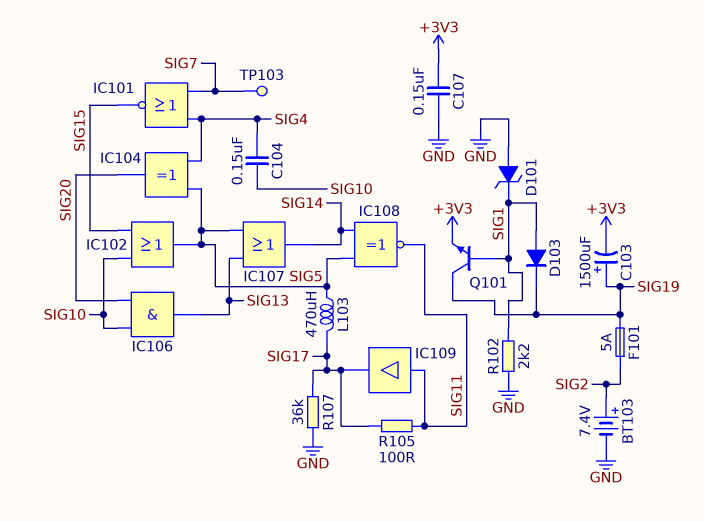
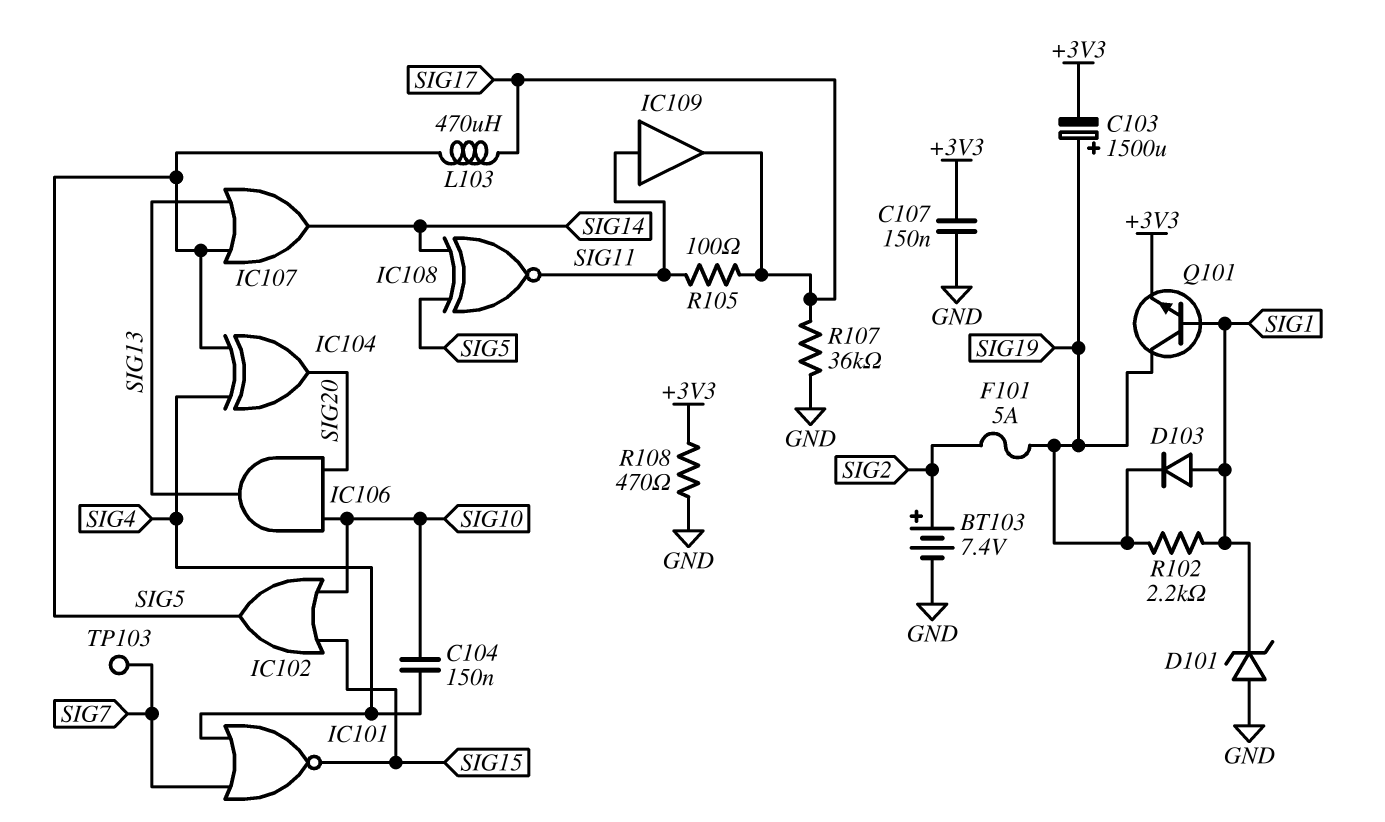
R102: 2.2k (GND, SIG1) -> 2.2k (SIG1, SIG19)
R108: none -> 470 (+3V3, GND)

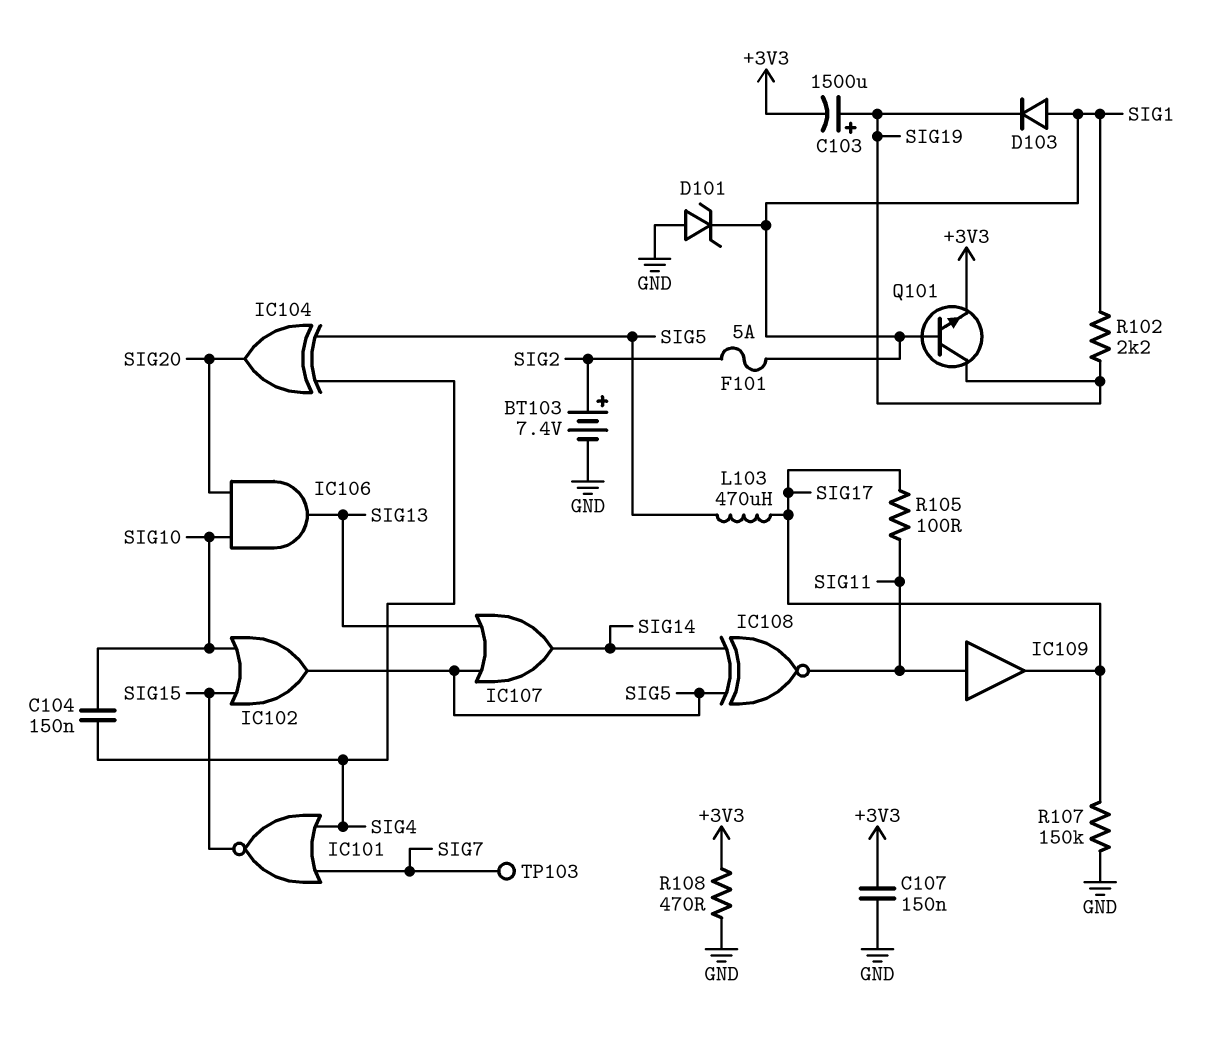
F101: 5A (SIG2, SIG19) -> 5A (SIG1, SIG2)
R107: 36k (GND, SIG17) -> 150k (GND, SIG17)

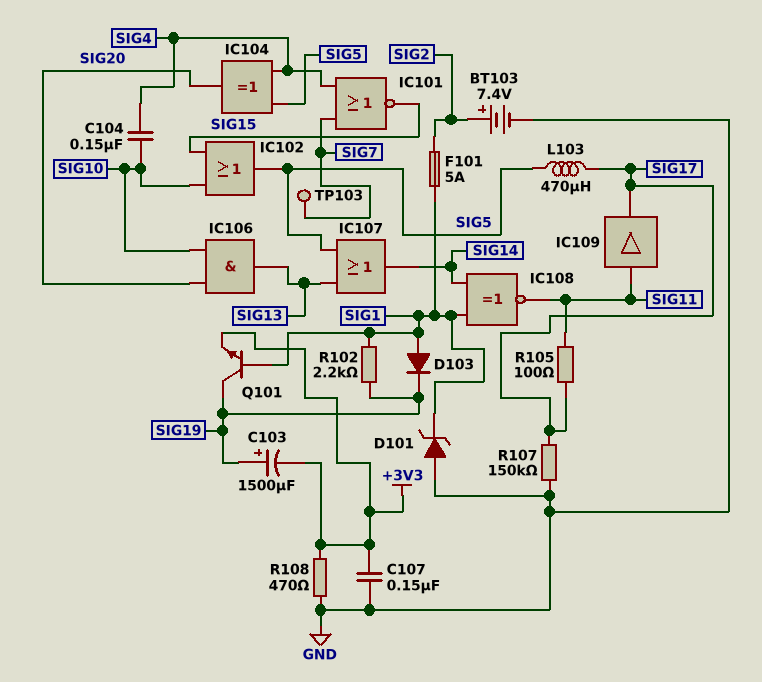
IC108: XNOR (in SIG5, in SIG14, out SIG11) -> XNOR (in SIG1, in SIG14, out SIG11)

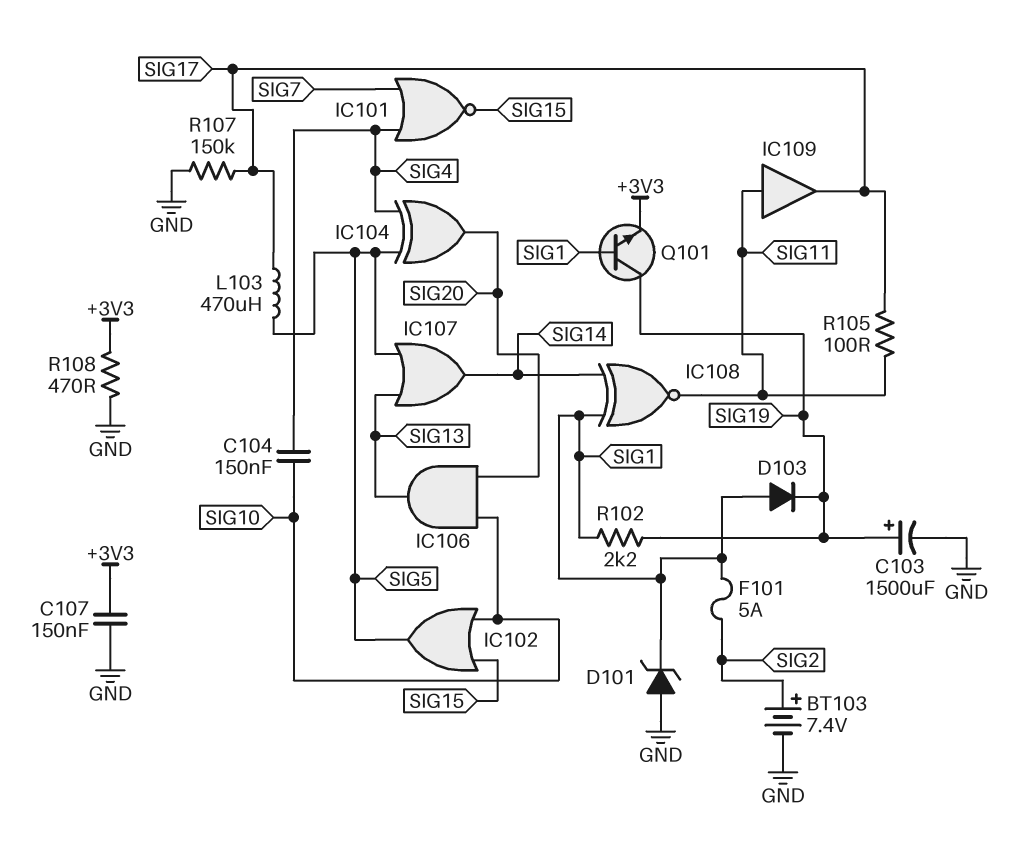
C103: 1500uF (plus SIG19, minus +3V3) -> 1500uF (plus SIG19, minus GND)
TP103: test point (SIG7) -> none

